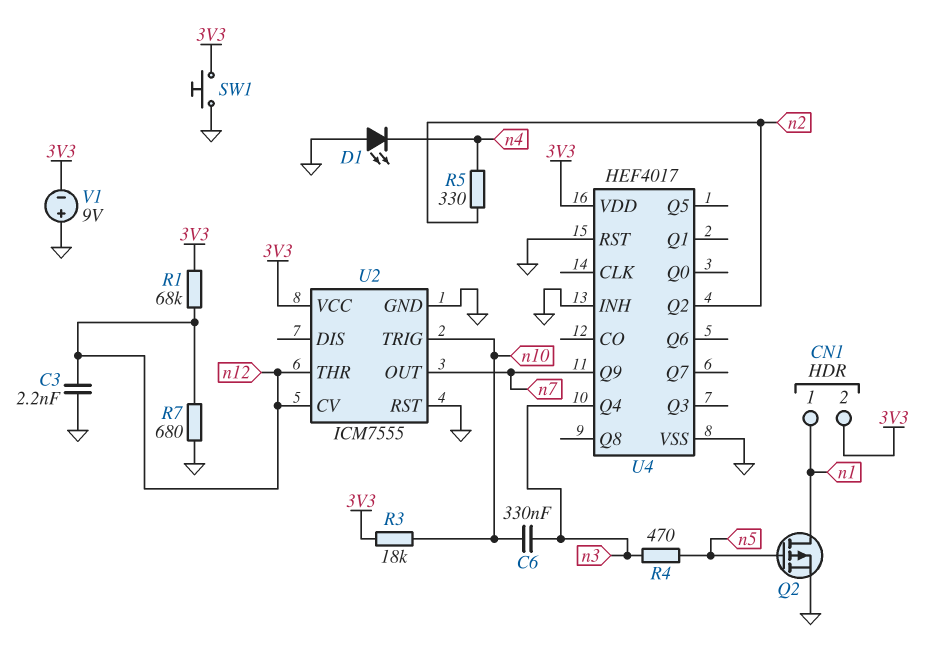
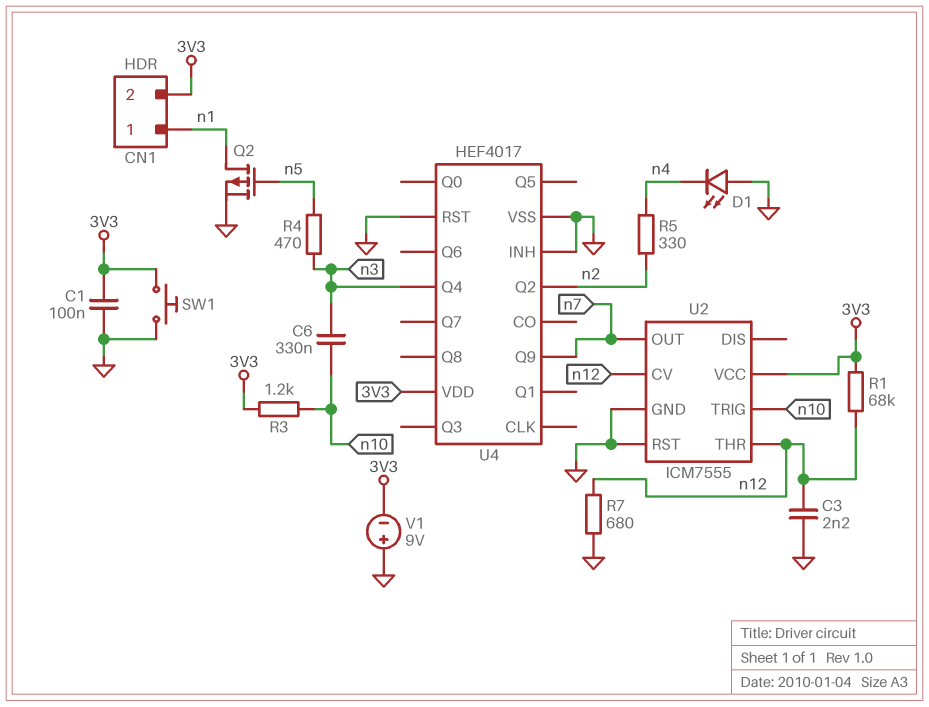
C1: none -> 100nF (3V3, GND)
R3: 18k (3V3, n10) -> 1.2k (3V3, n10)

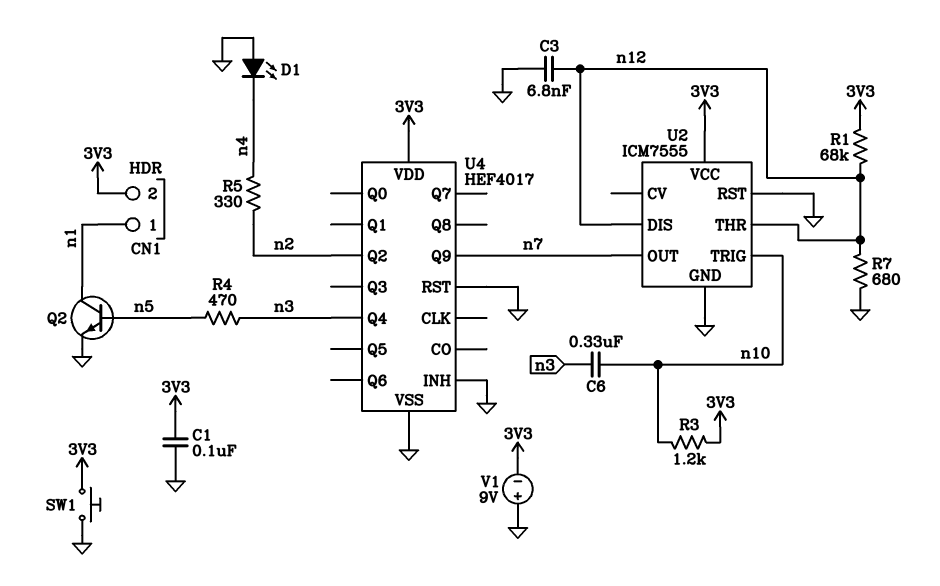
C3: 2.2nF (GND, n12) -> 6.8nF (GND, n12)
Q2: PMOS (G n5, D n1, S GND) -> NPN (B n5, C n1, E GND)
U2 pin CV: n12 -> none
U2 pin DIS: none -> n12

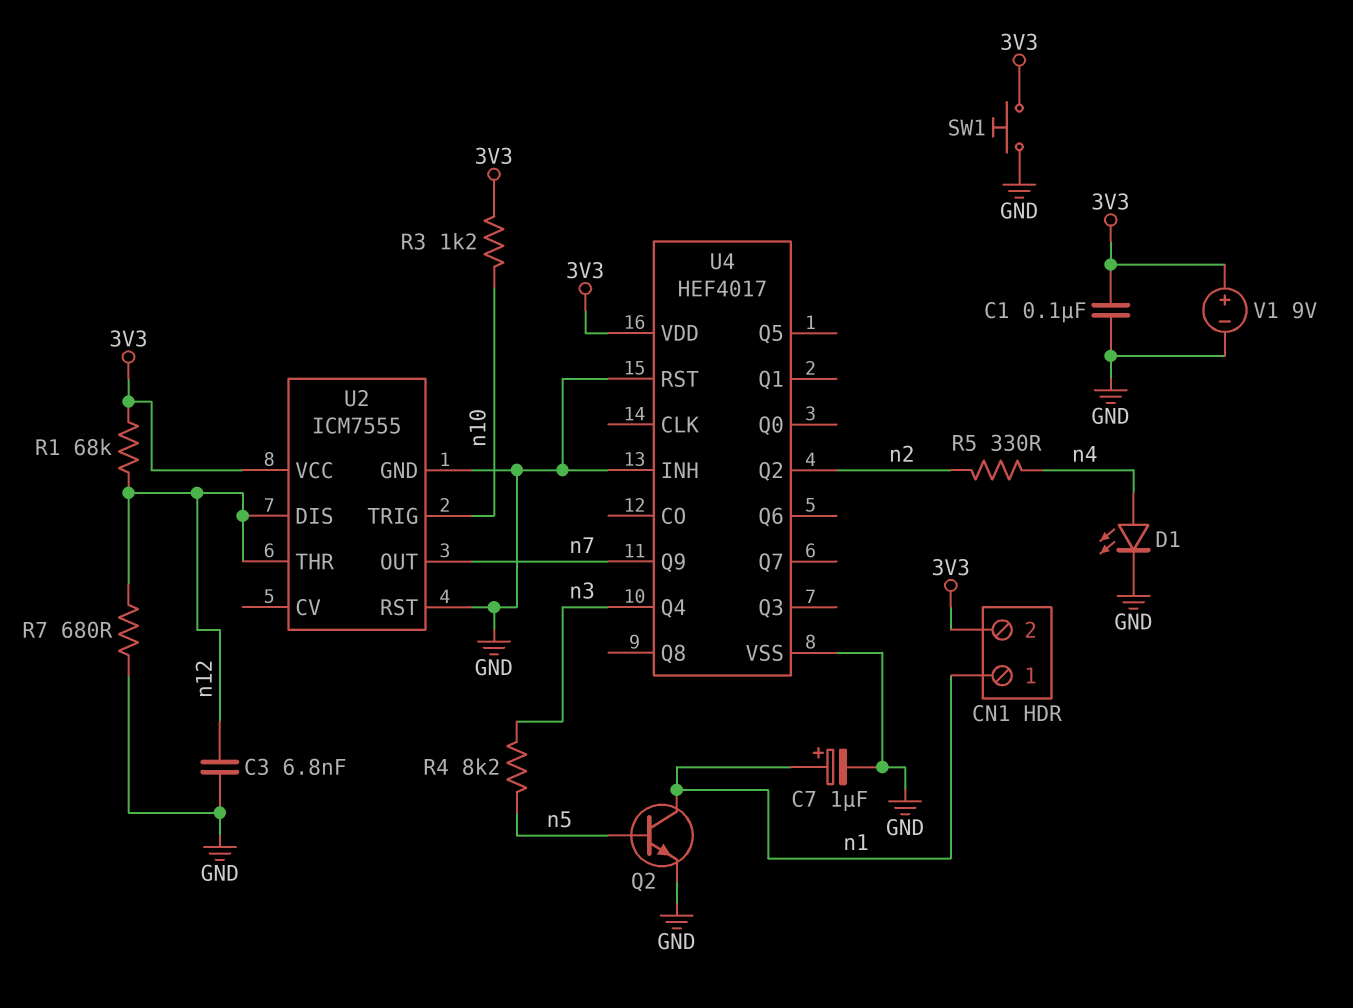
C6: 330nF (n3, n10) -> none
C7: none -> 1uF (plus n1, minus GND)
D1: LED (A GND, K n4) -> LED (A n4, K GND)
R4: 470 (n3, n5) -> 8.2k (n3, n5)
V1: 9V (plus GND, minus 3V3) -> 9V (plus 3V3, minus GND)

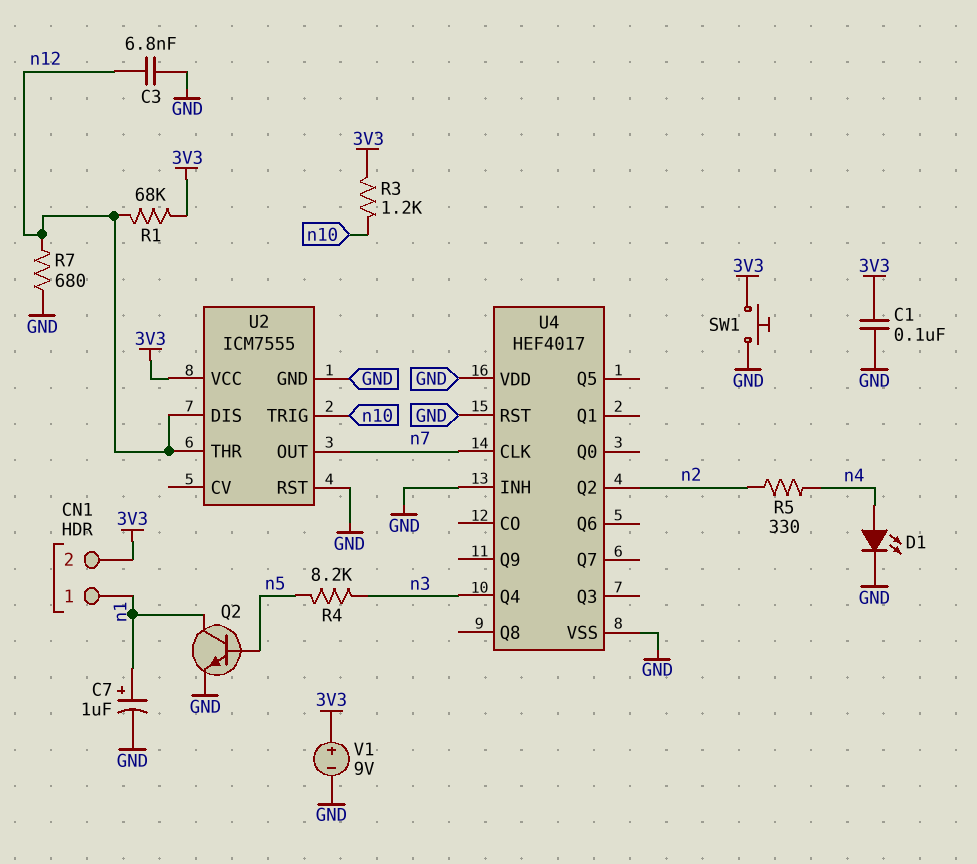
U4 pin CLK: none -> n7
U4 pin Q9: n7 -> none
U4 pin VDD: 3V3 -> GND

